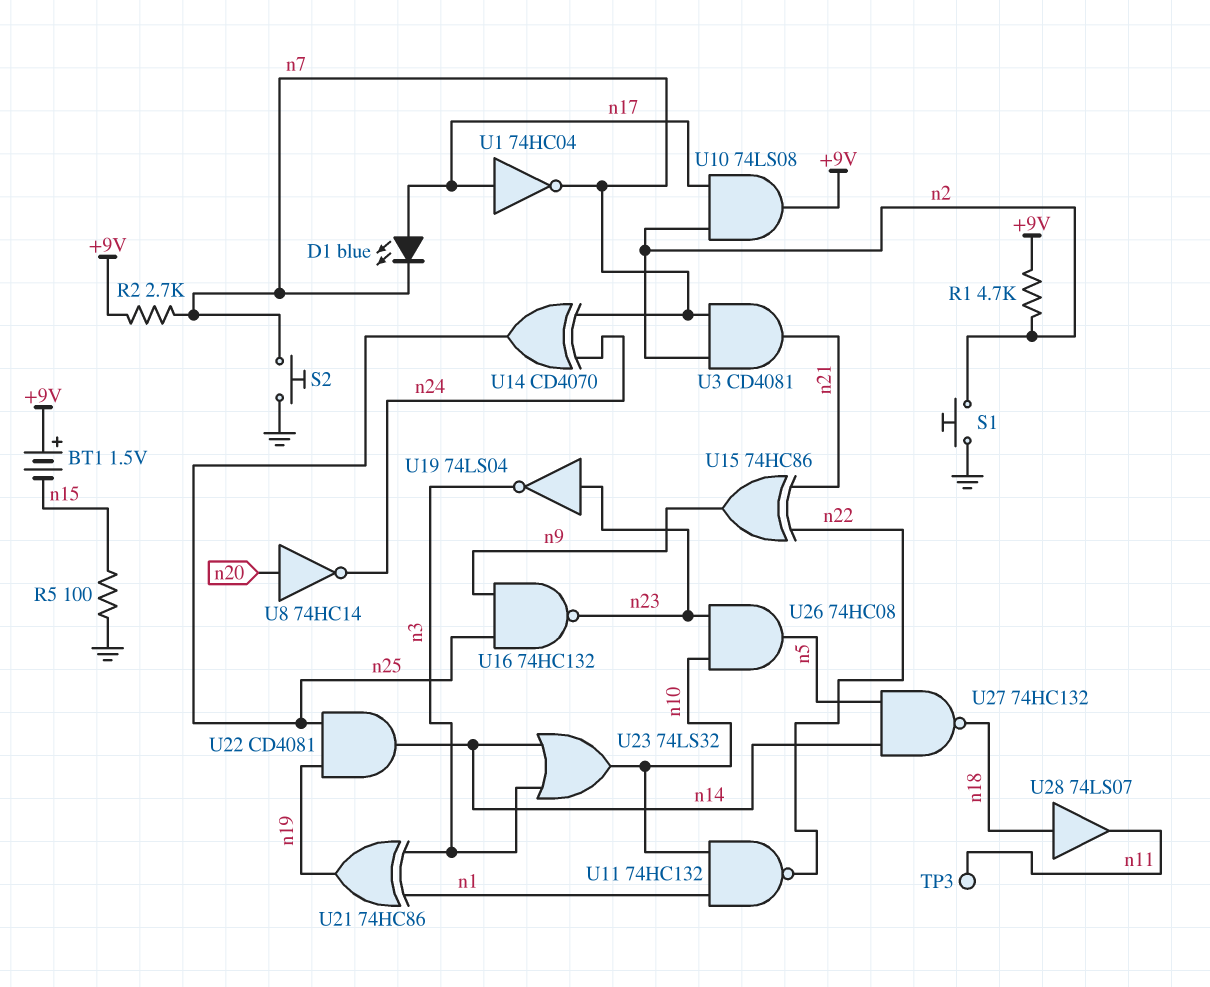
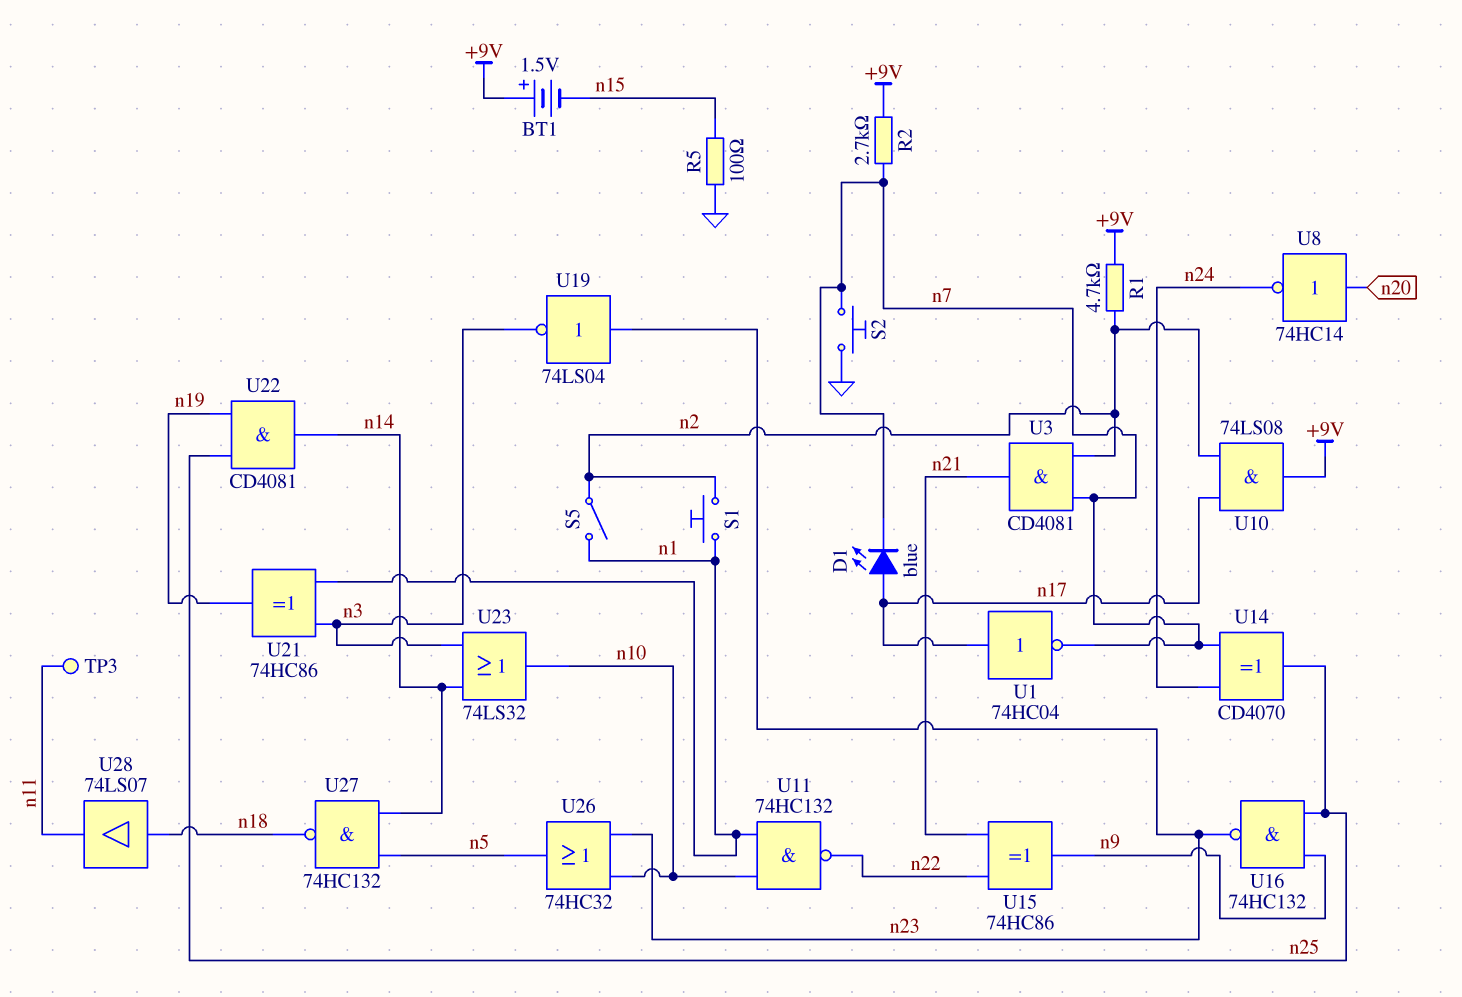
S1: button (GND, n2) -> button (n1, n2)
S5: none -> switch (n1, n2)
U26: AND 74HC08 (in n10, in n23, out n5) -> OR 74HC32 (in n10, in n23, out n5)

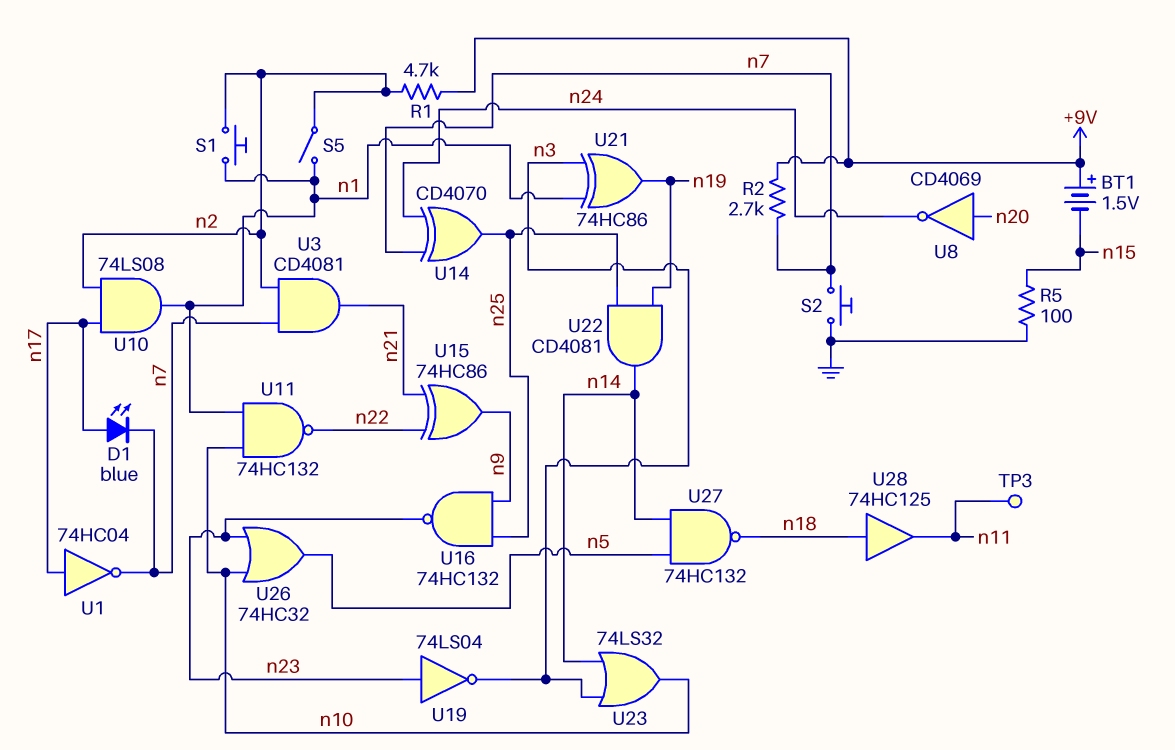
U8: NOT 74HC14 (in n20, out n24) -> NOT CD4069 (in n20, out n24)
U10: AND 74LS08 (in n2, in n17, out +9V) -> AND 74LS08 (in n2, in n17, out n1)
U28: buffer 74LS07 (in n18, out n11) -> buffer 74HC125 (in n18, out n11)

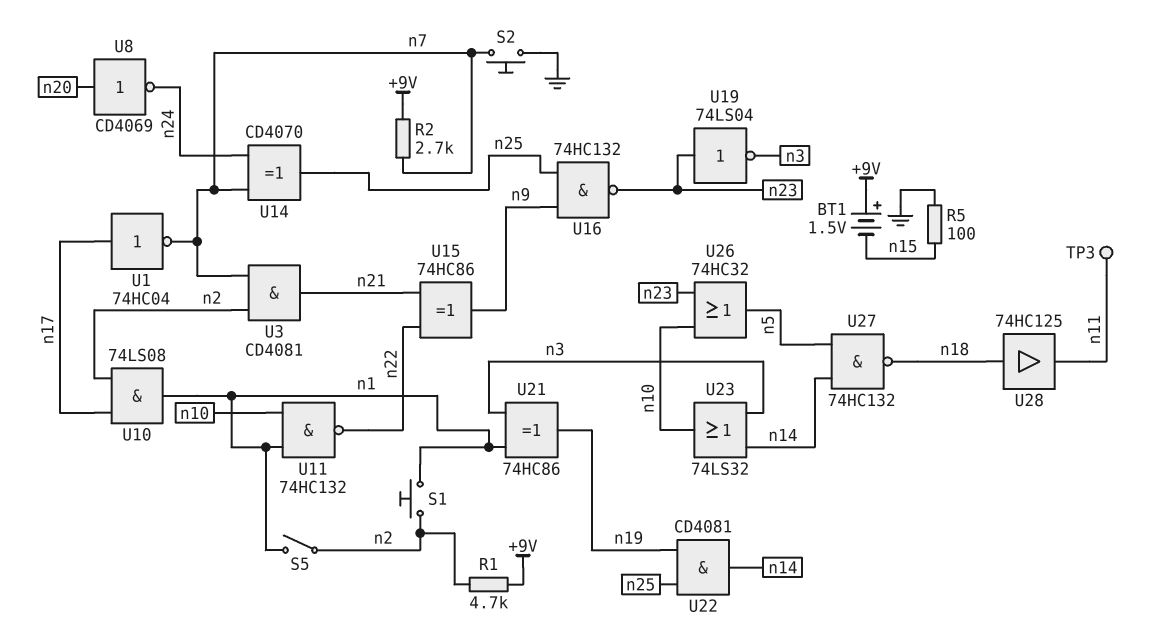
D1: LED blue (A n17, K n7) -> none

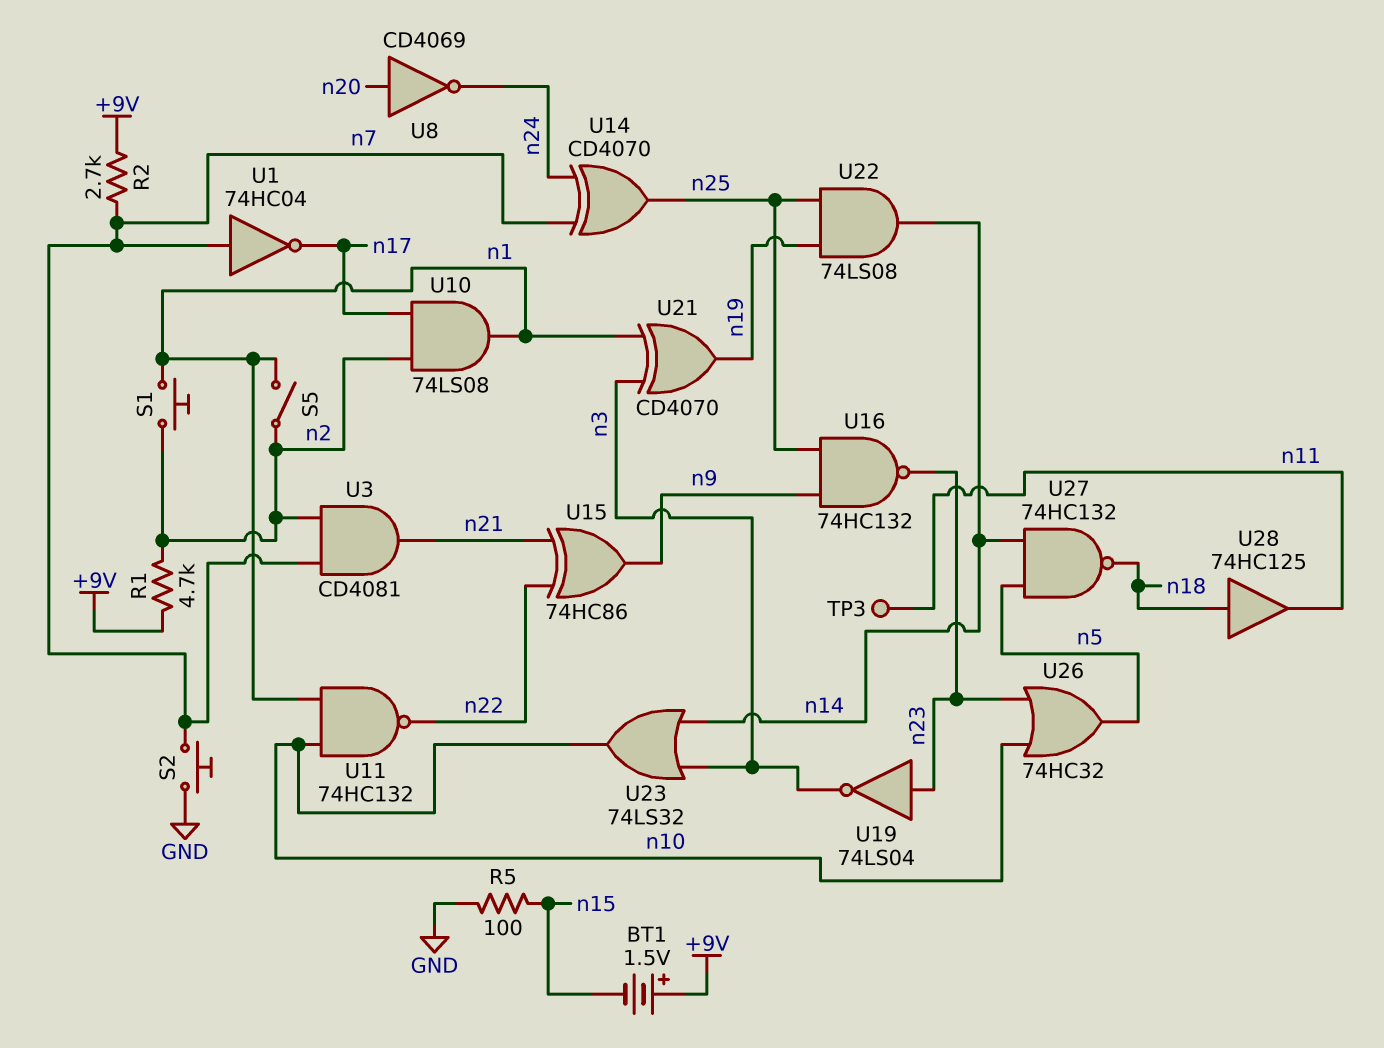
U1: NOT 74HC04 (in n17, out n7) -> NOT 74HC04 (in n7, out n17)
U21: XOR 74HC86 (in n1, in n3, out n19) -> XOR CD4070 (in n1, in n3, out n19)
U22: AND CD4081 (in n19, in n25, out n14) -> AND 74LS08 (in n19, in n25, out n14)

